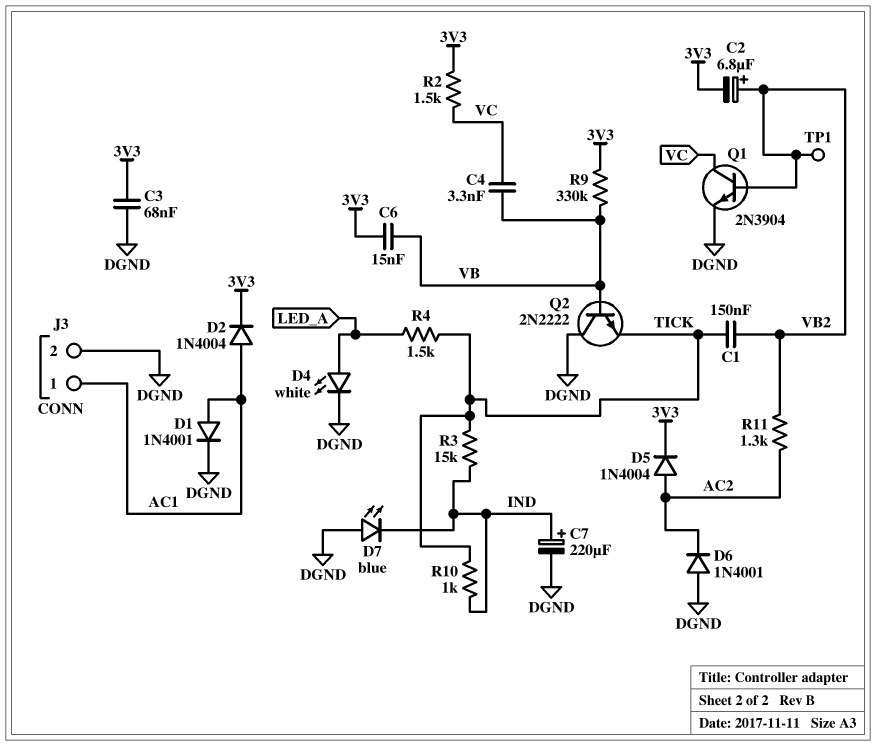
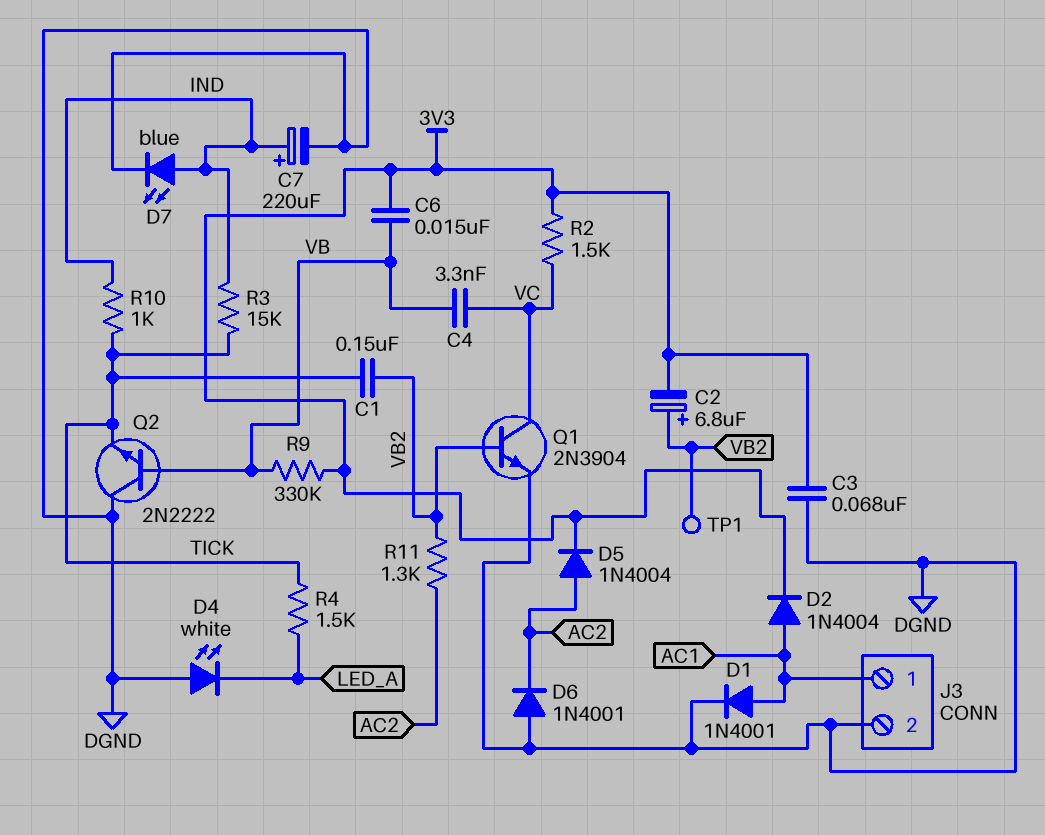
D4: LED white (A LED_A, K DGND) -> LED white (A DGND, K LED_A)
D7: LED blue (A DGND, K IND) -> LED blue (A IND, K DGND)

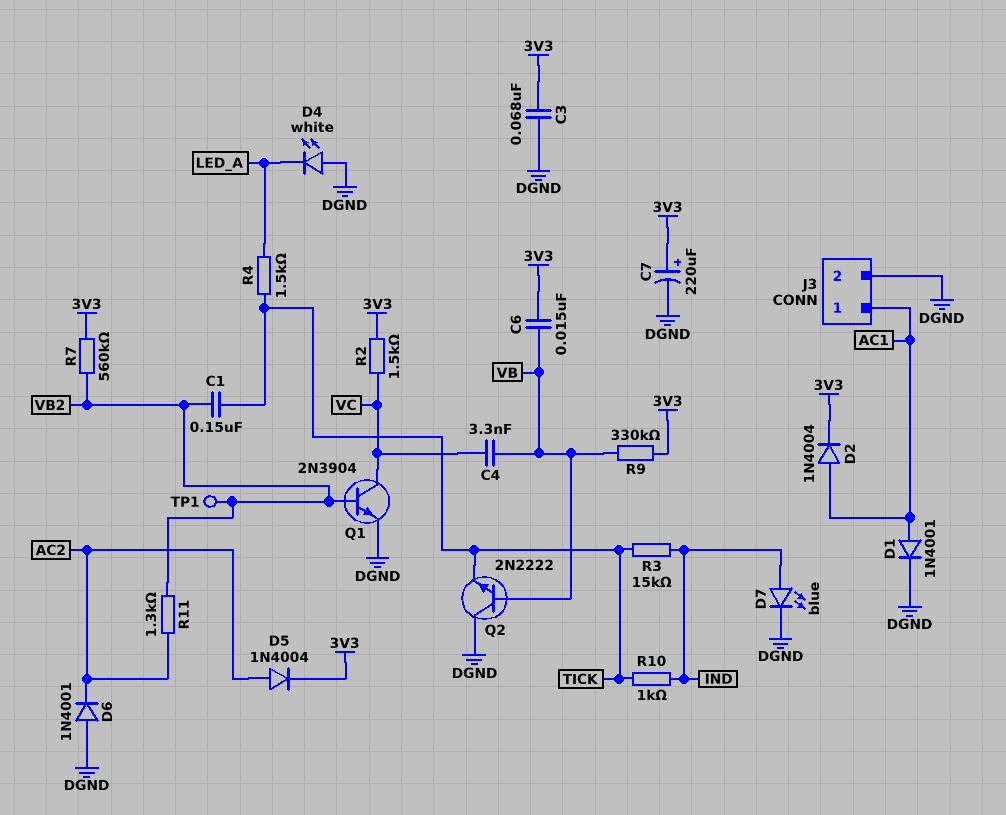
C2: 6.8uF (plus VB2, minus 3V3) -> none
C7: 220uF (plus IND, minus DGND) -> 220uF (plus 3V3, minus DGND)
R7: none -> 560k (3V3, VB2)

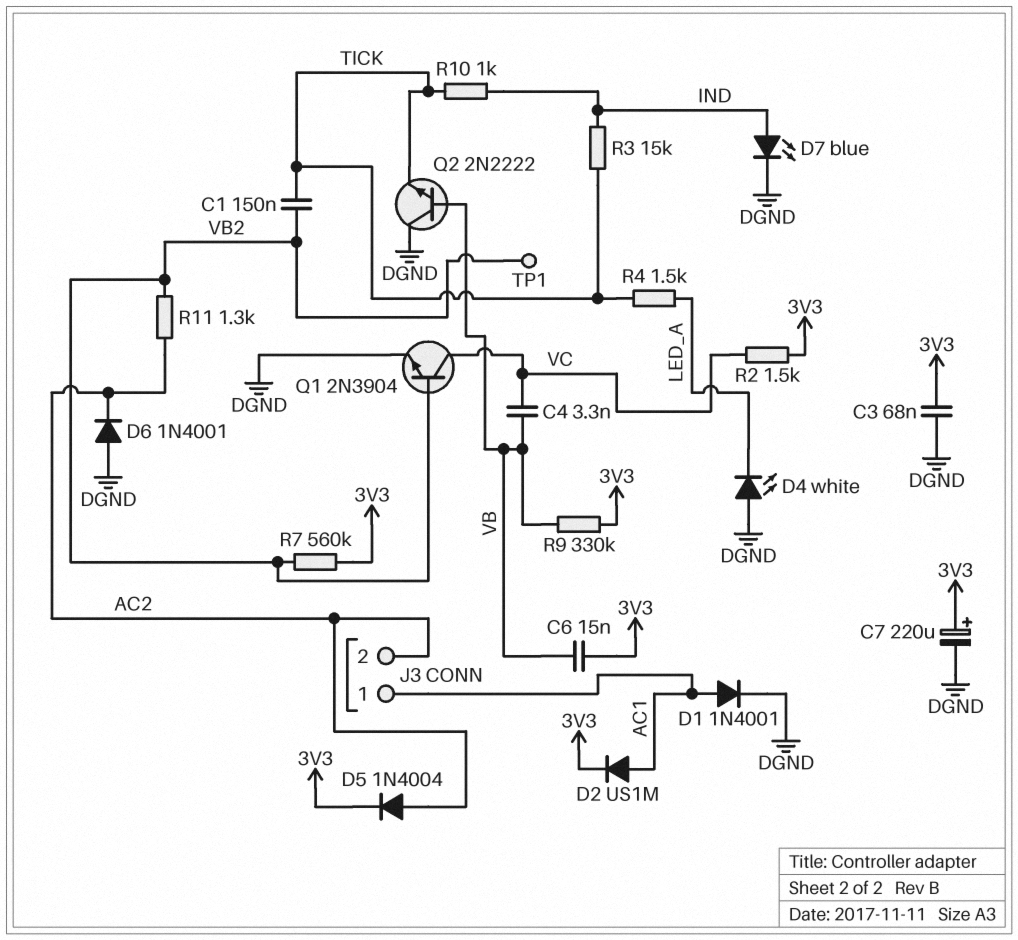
D2: diode 1N4004 (A AC1, K 3V3) -> diode US1M (A AC1, K 3V3)
J3 pin 2: DGND -> AC2

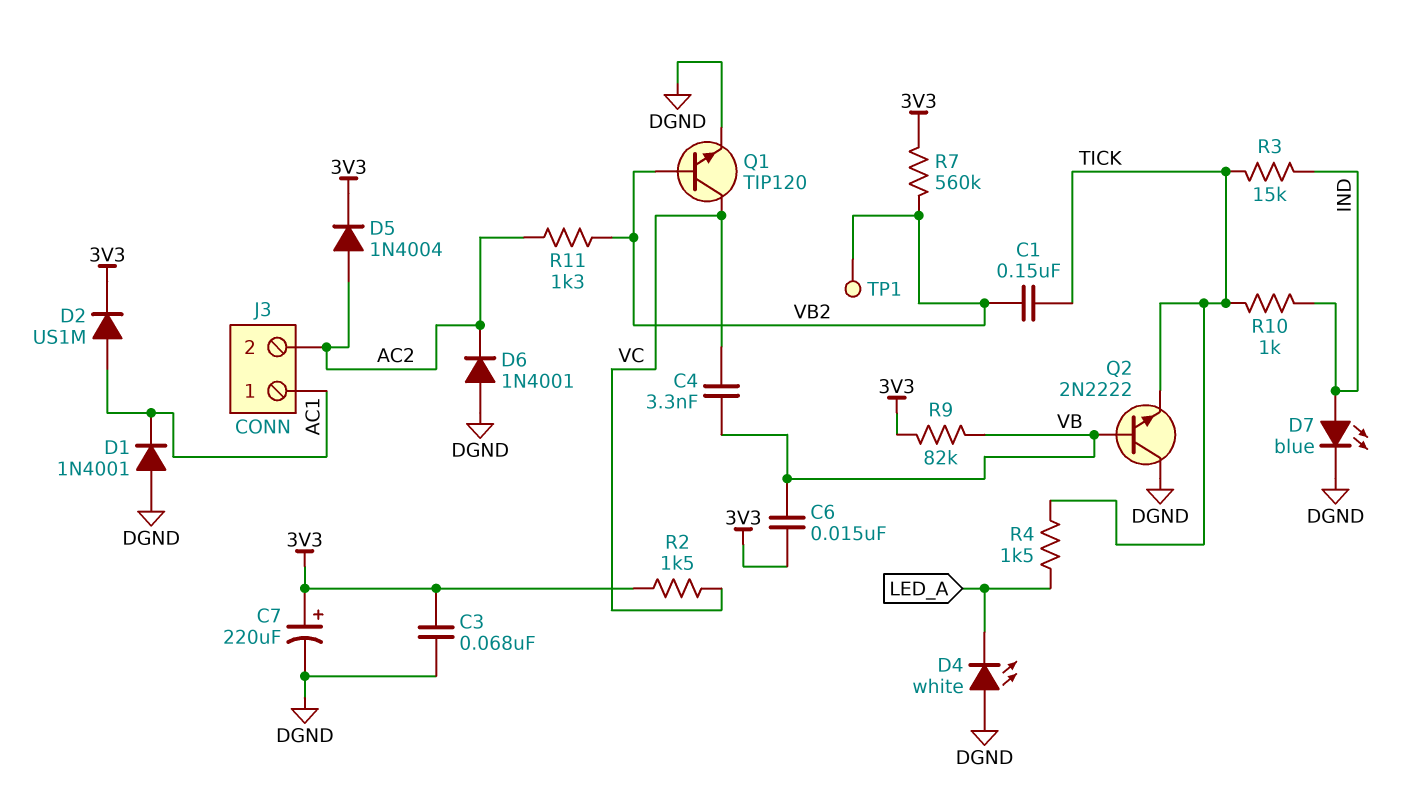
D1: diode 1N4001 (A AC1, K DGND) -> diode 1N4001 (A DGND, K AC1)
Q1: NPN 2N3904 (B VB2, C VC, E DGND) -> NPN TIP120 (B VB2, C VC, E DGND)
R9: 330k (3V3, VB) -> 82k (3V3, VB)

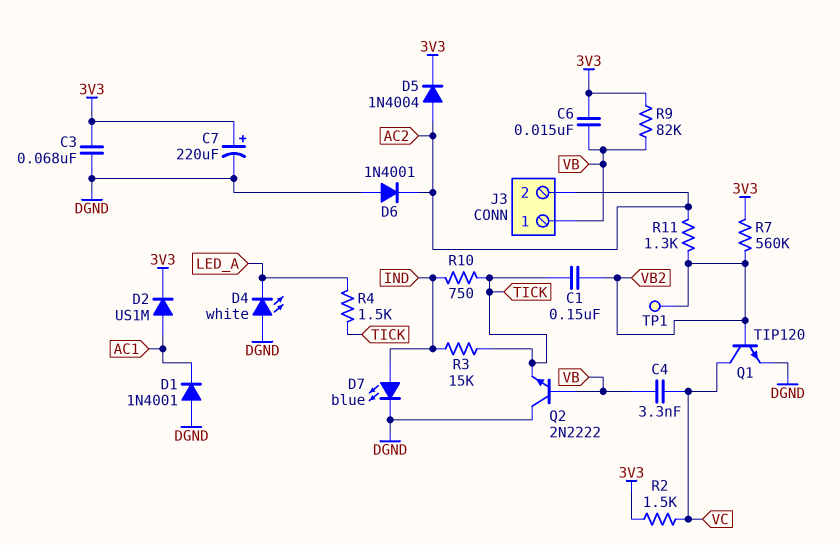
J3 pin 1: AC1 -> VB
R10: 1k (IND, TICK) -> 750 (IND, TICK)

